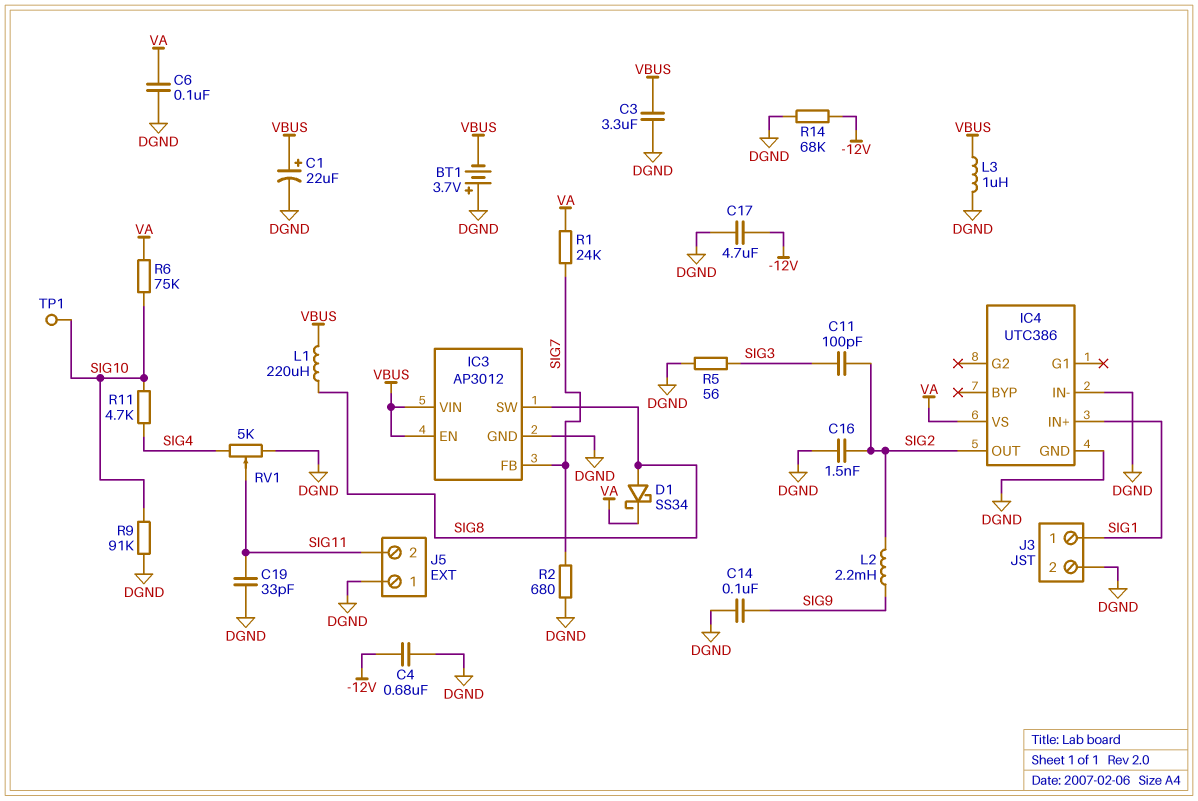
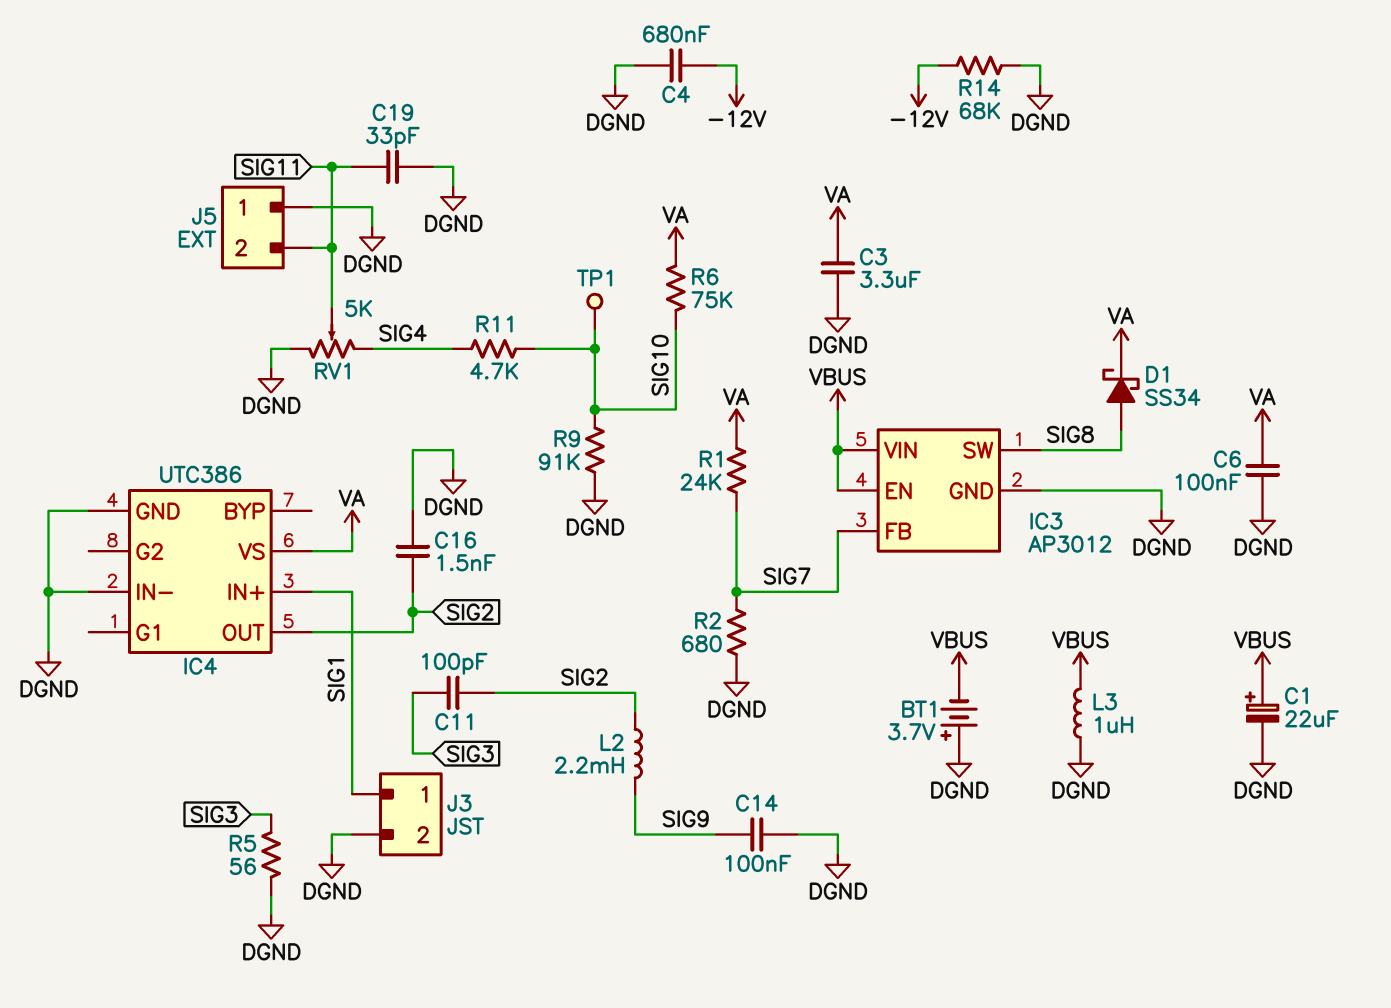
C3: 3.3uF (DGND, VBUS) -> 3.3uF (DGND, VA)
C17: 4.7uF (-12V, DGND) -> none
L1: 220uH (SIG8, VBUS) -> none

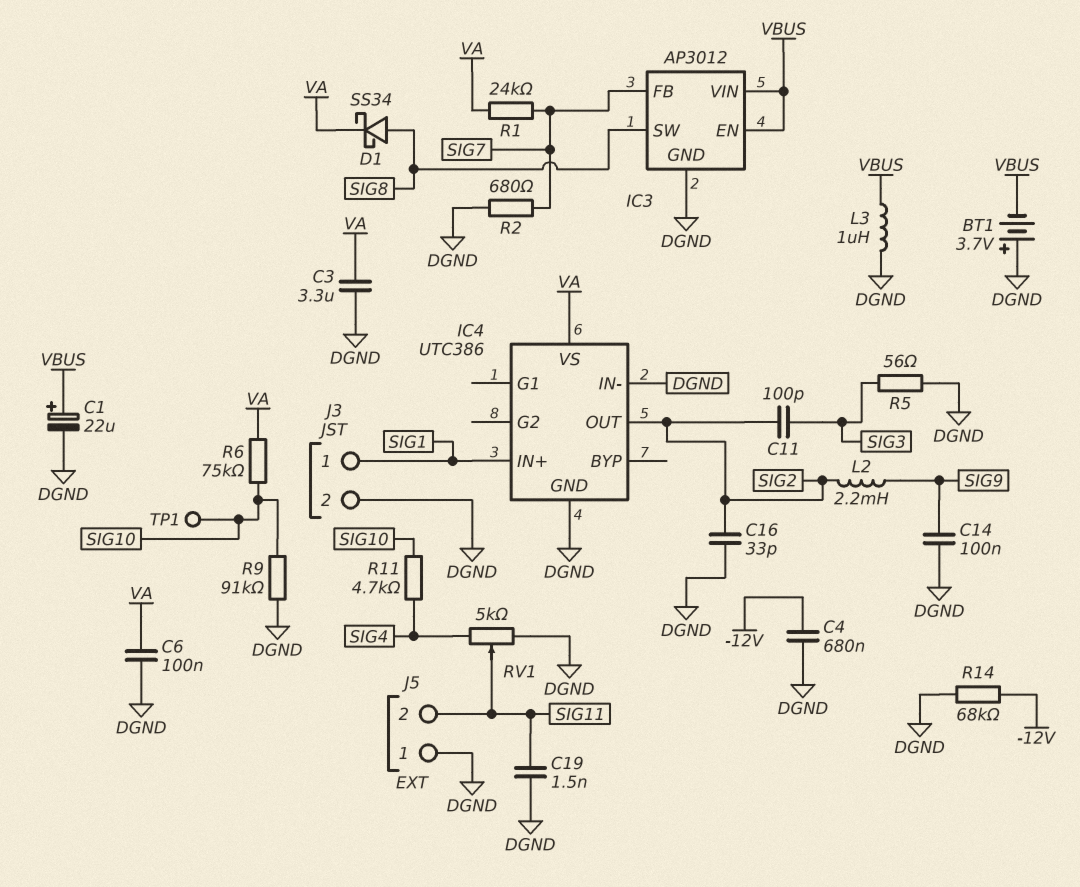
C16: 1.5nF (DGND, SIG2) -> 33pF (DGND, SIG2)
C19: 33pF (DGND, SIG11) -> 1.5nF (DGND, SIG11)

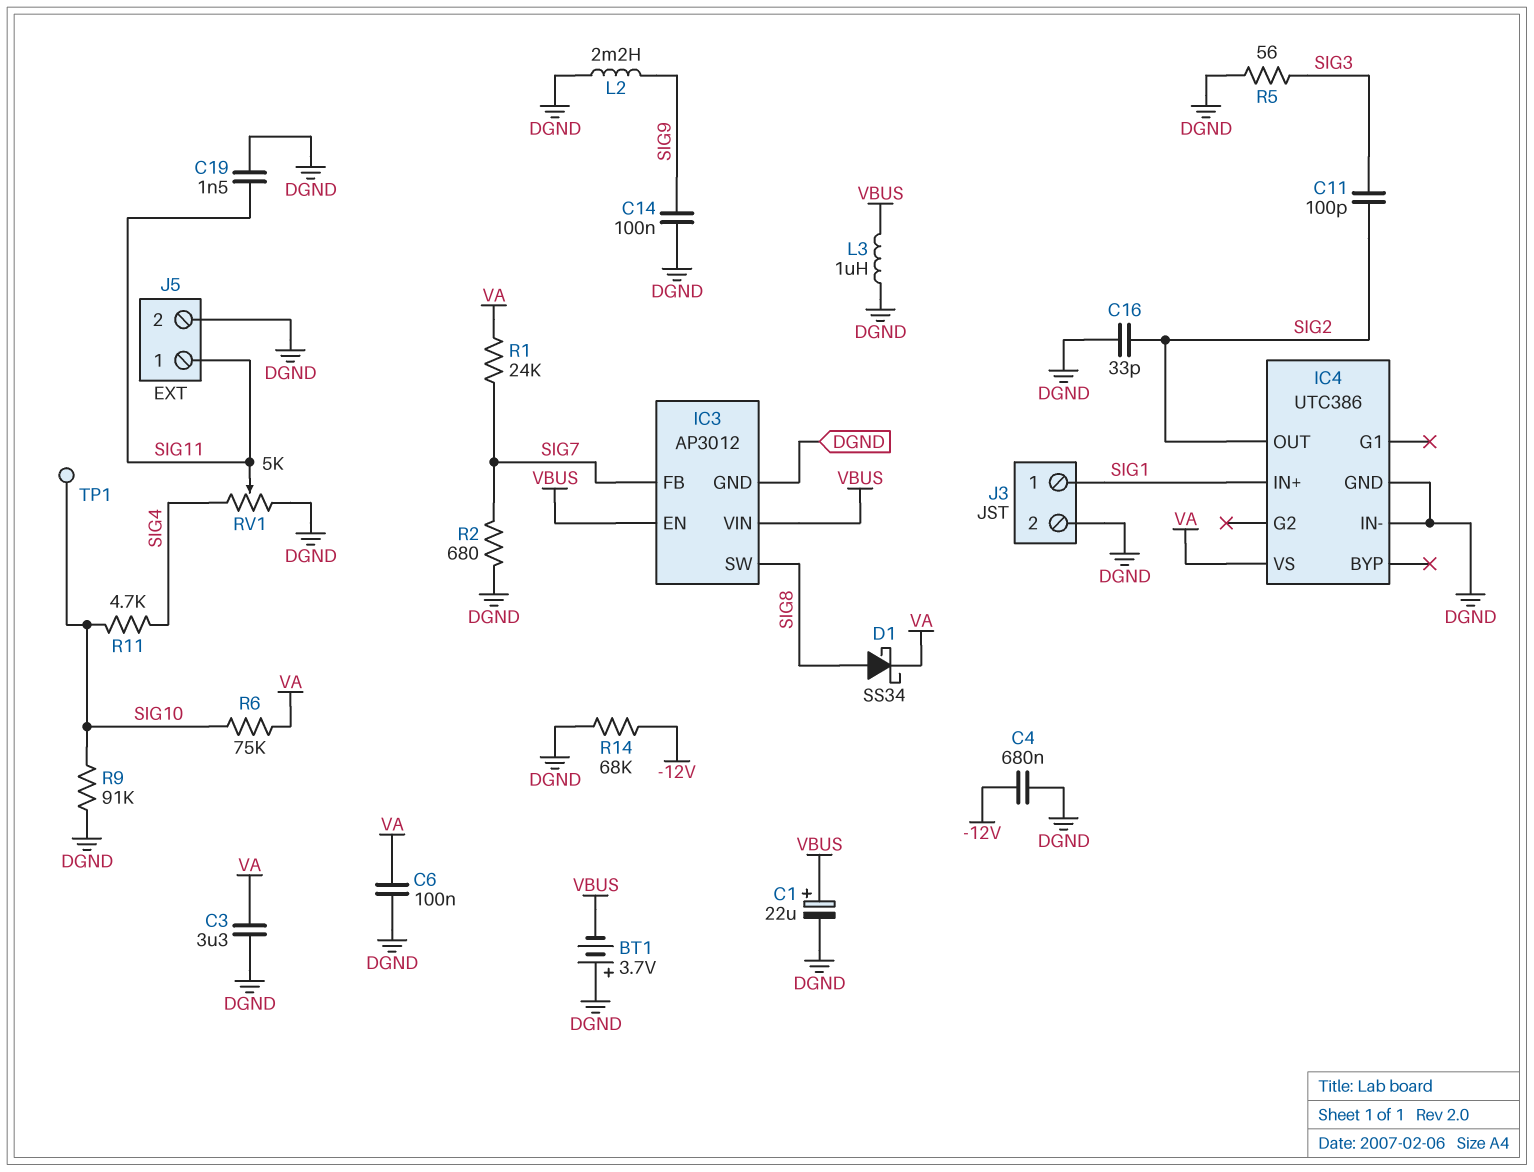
J5 pin 1: DGND -> SIG11
J5 pin 2: SIG11 -> DGND
L2: 2.2mH (SIG2, SIG9) -> 2.2mH (DGND, SIG9)

